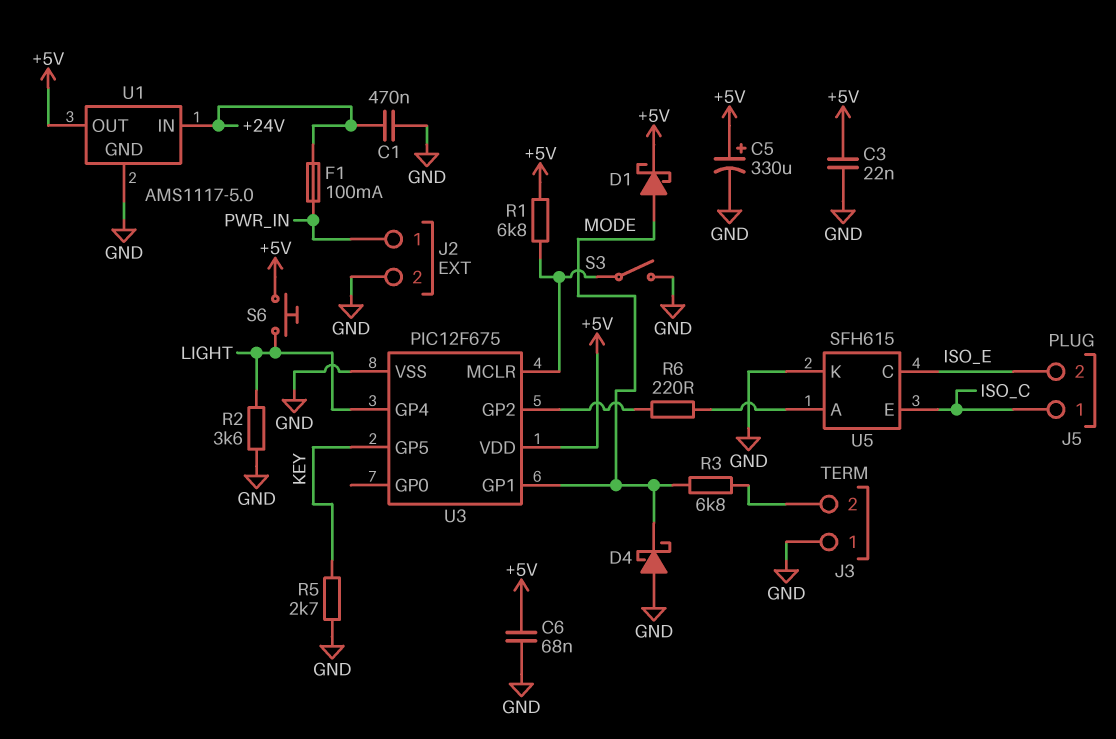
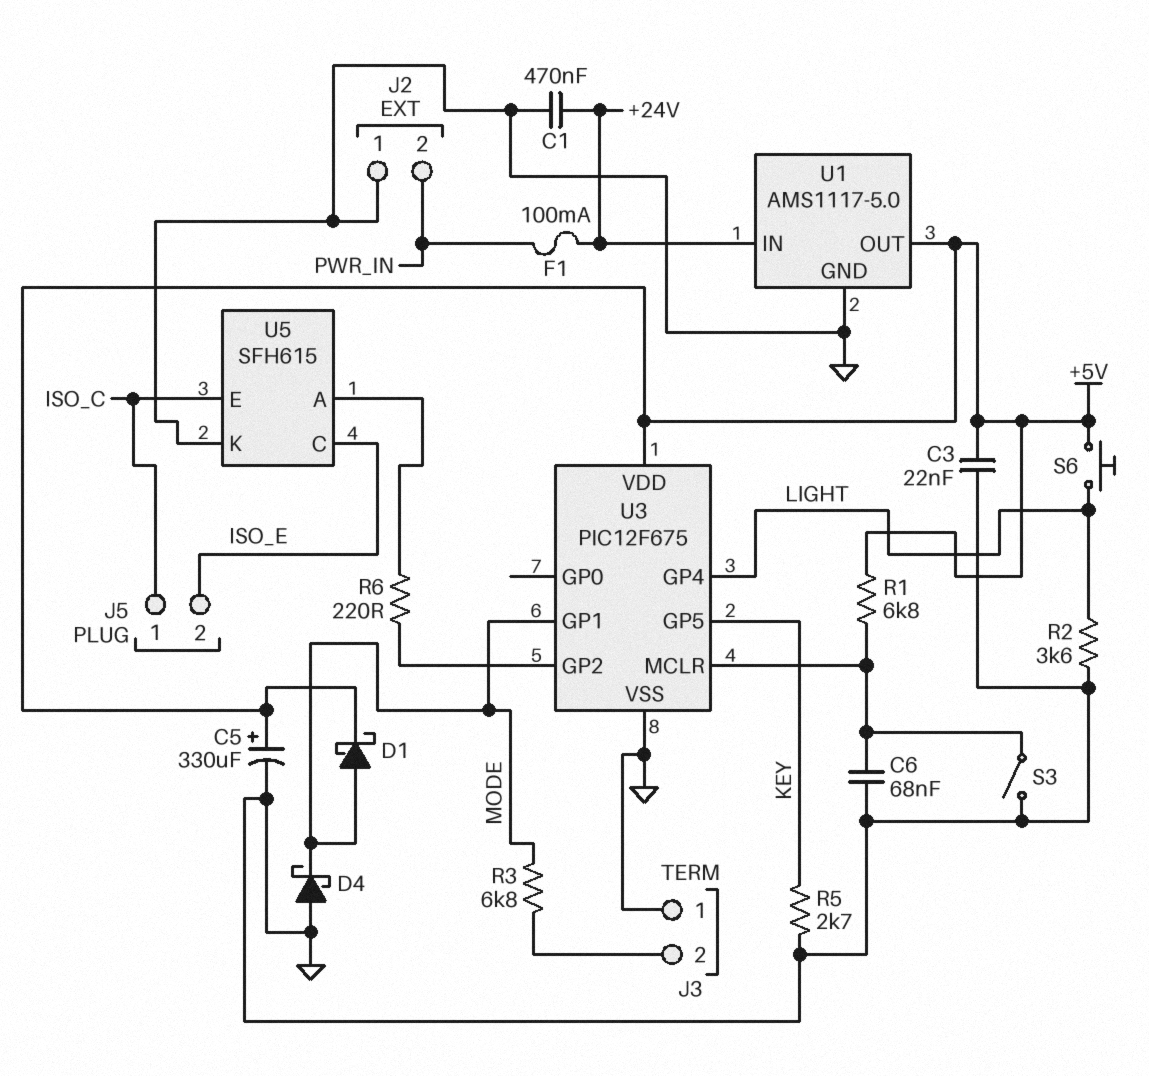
C6: 68nF (+5V, GND) -> 68nF (GND, U3/MCLR)
J2 pin 1: PWR_IN -> GND
J2 pin 2: GND -> PWR_IN

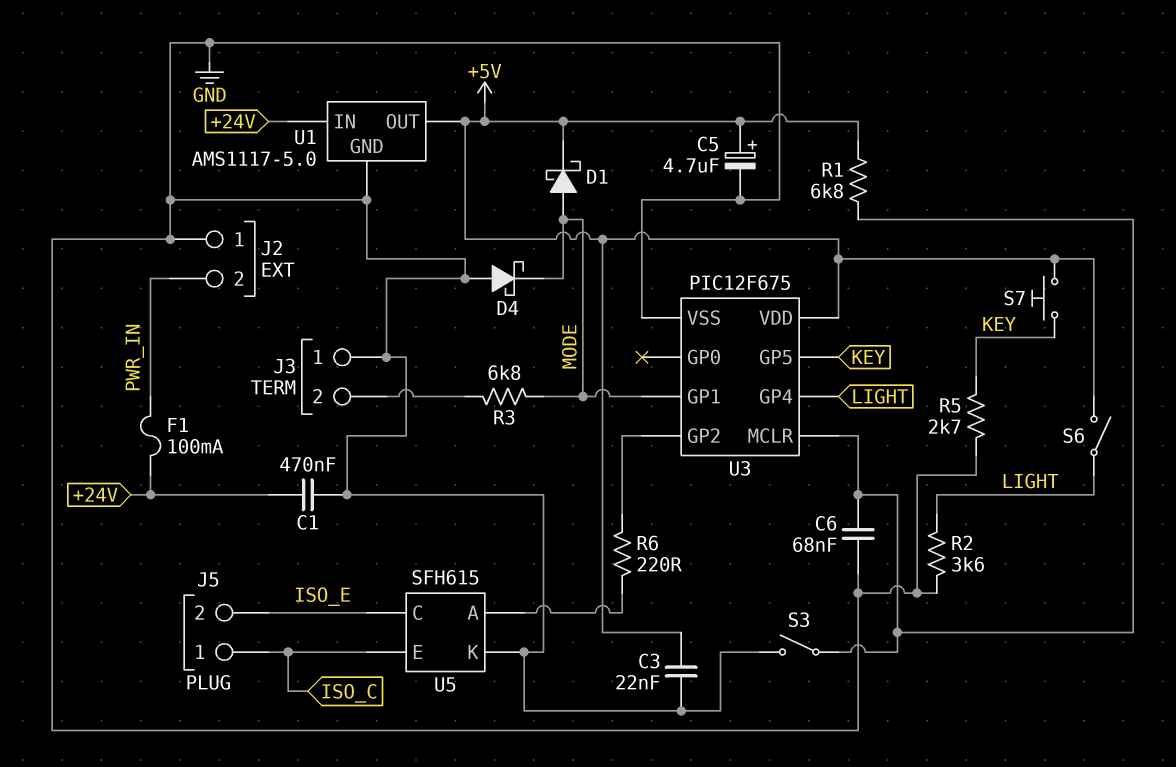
C5: 330uF (plus +5V, minus GND) -> 4.7uF (plus +5V, minus GND)
S6: button (+5V, LIGHT) -> switch (+5V, LIGHT)
S7: none -> button (+5V, KEY)

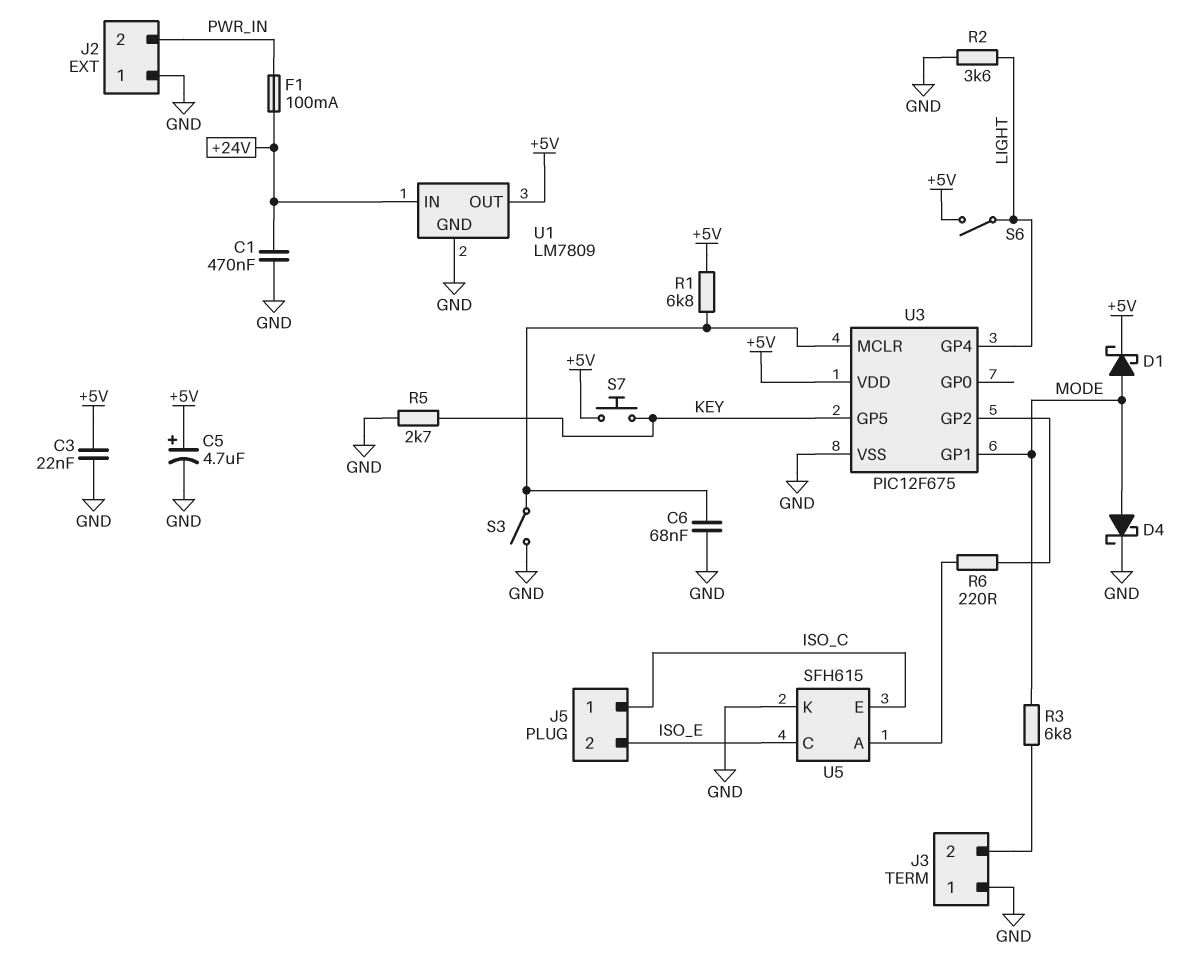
D4: schottky (A GND, K MODE) -> schottky (A MODE, K GND)
U1: AMS1117-5.0 -> LM7809

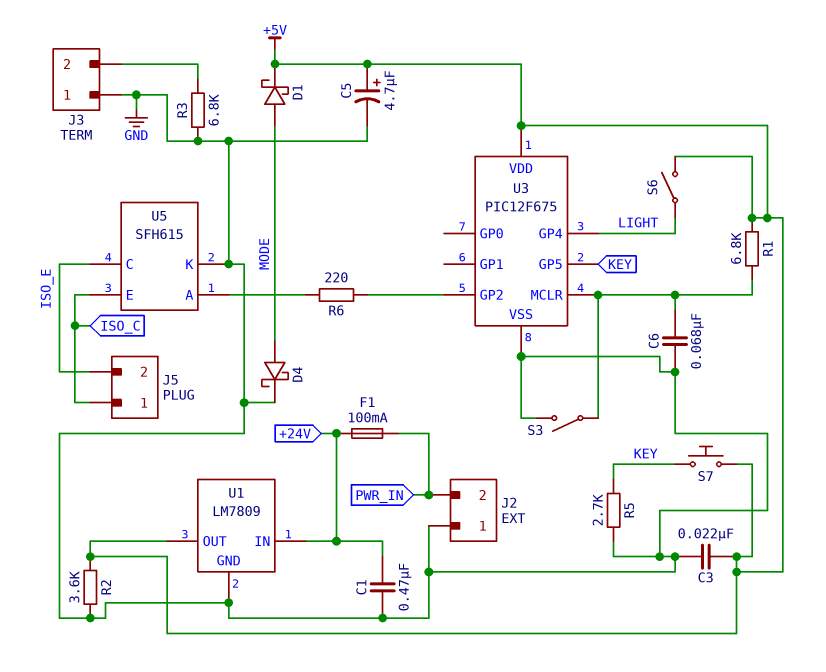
R2: 3.6k (GND, LIGHT) -> 3.6k (+5V, GND)
R3: 6.8k (J3/2, MODE) -> 6.8k (GND, J3/2)
U3 pin GP1: MODE -> none

